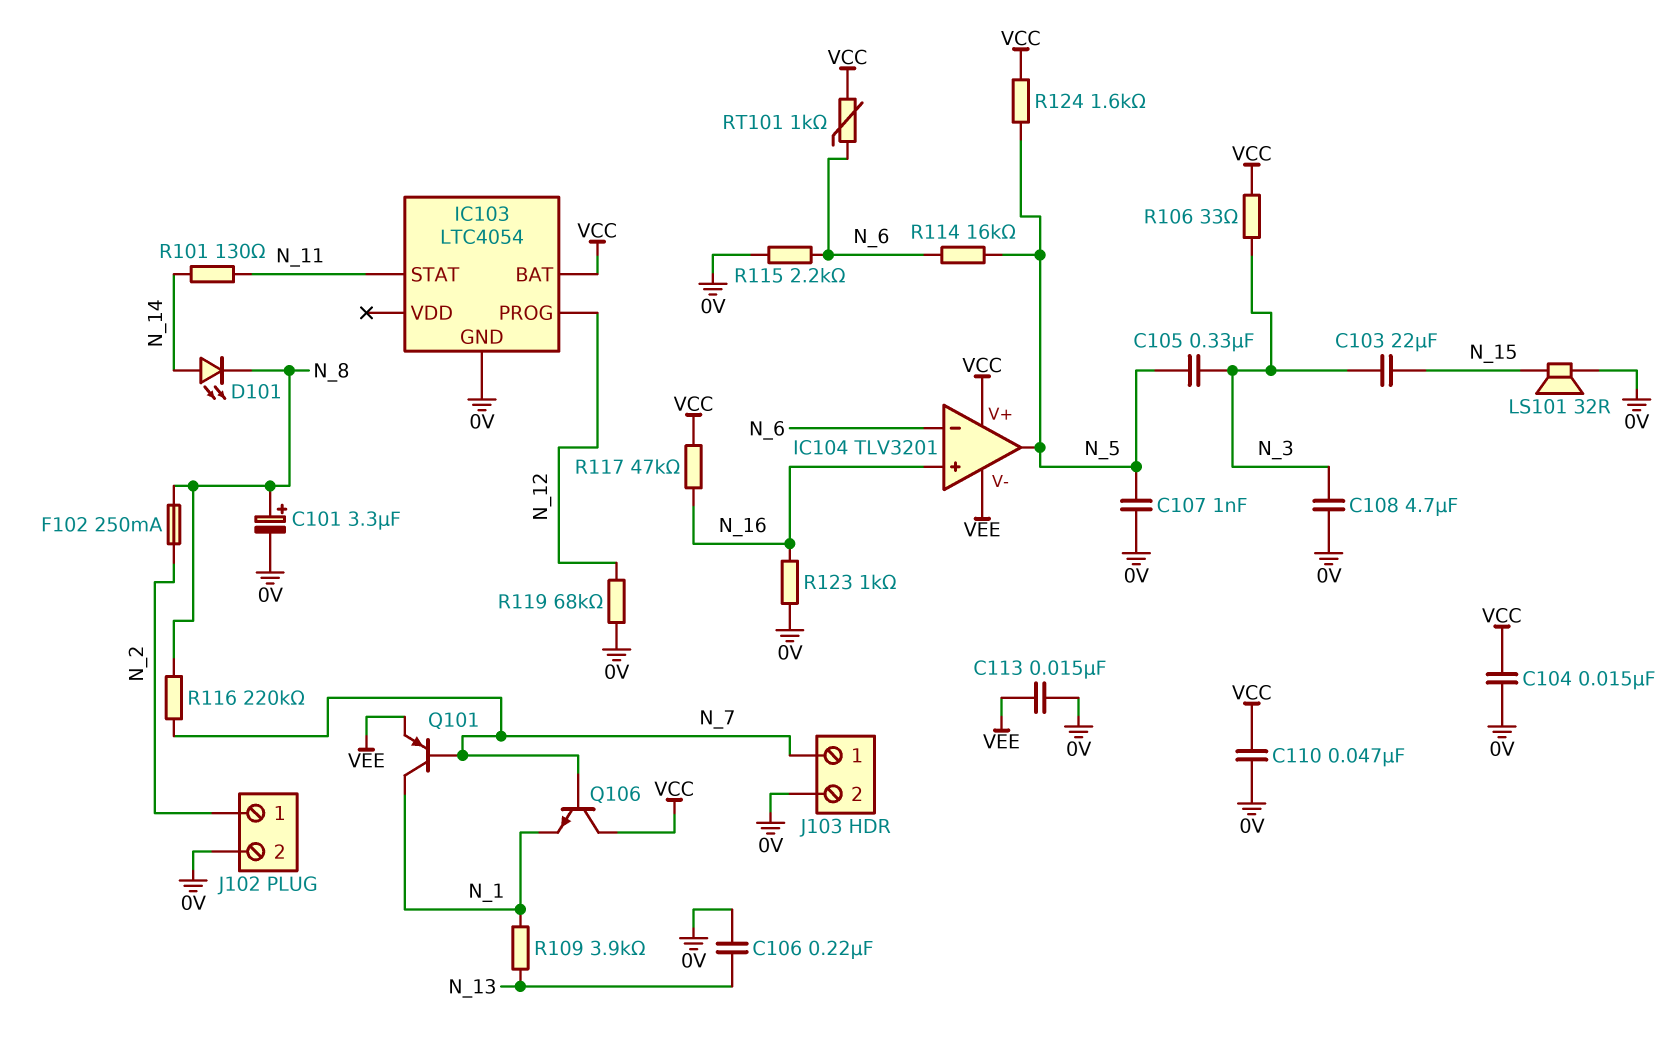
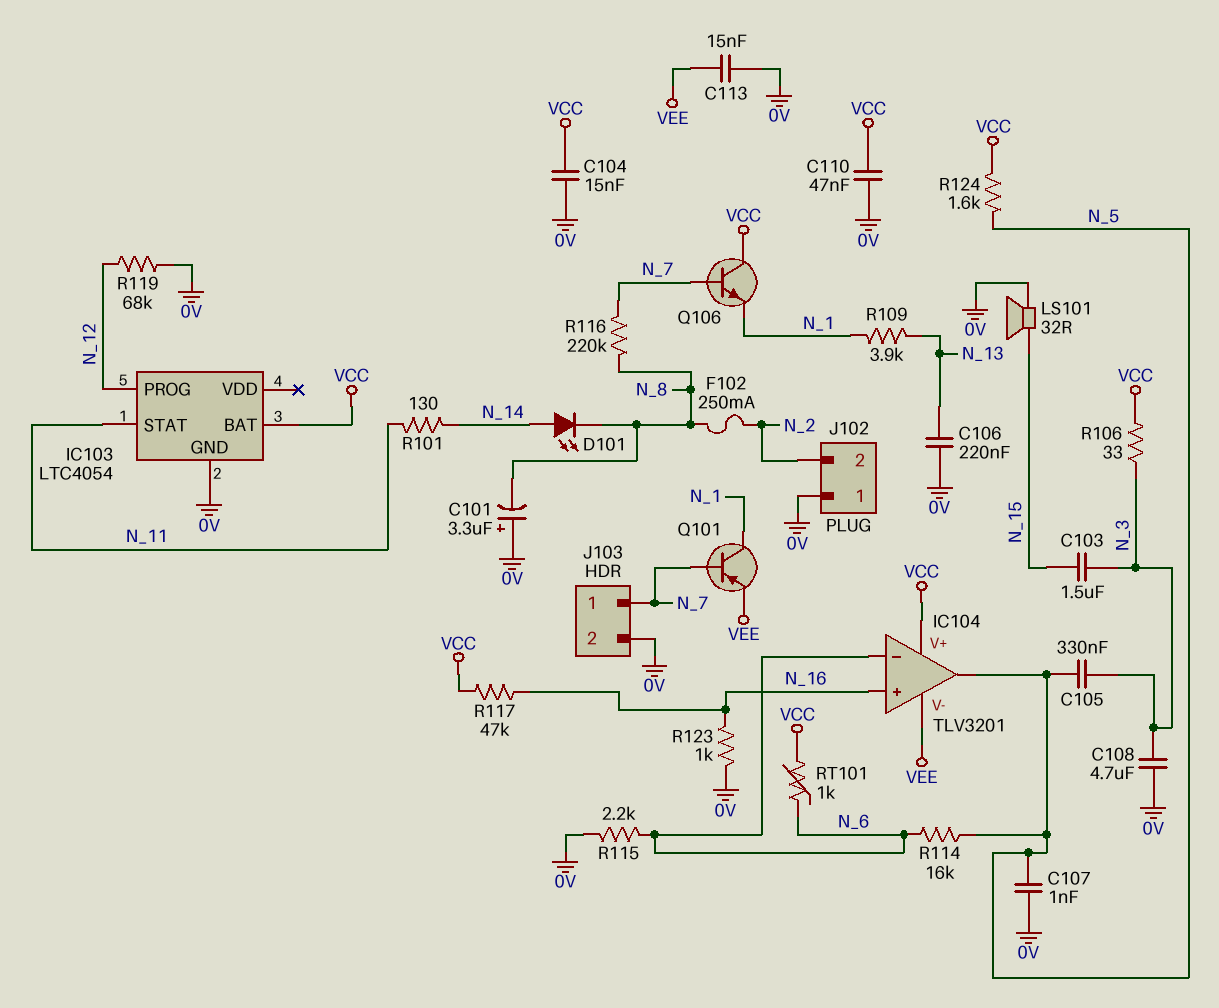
C101: 3.3uF (plus N_8, minus 0V) -> 3.3uF (plus 0V, minus N_8)
C103: 22uF (N_3, N_15) -> 1.5uF (N_3, N_15)
J102 pin 1: N_2 -> 0V
J102 pin 2: 0V -> N_2

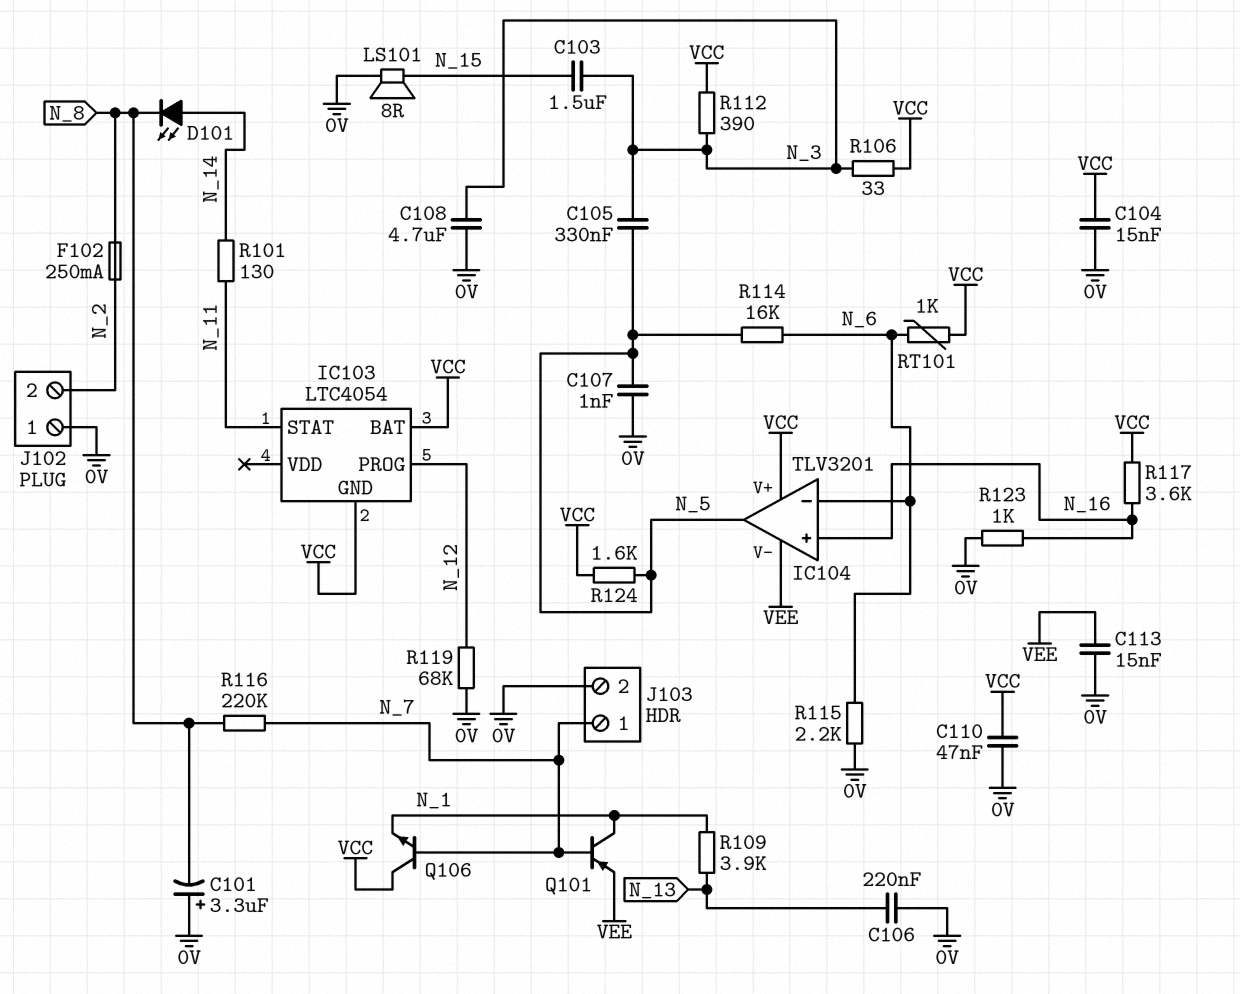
IC103 pin GND: 0V -> VCC
LS101: speaker 32R (0V, N_15) -> speaker 8R (0V, N_15)
R112: none -> 390 (N_3, VCC)
R117: 47k (N_16, VCC) -> 3.6k (N_16, VCC)

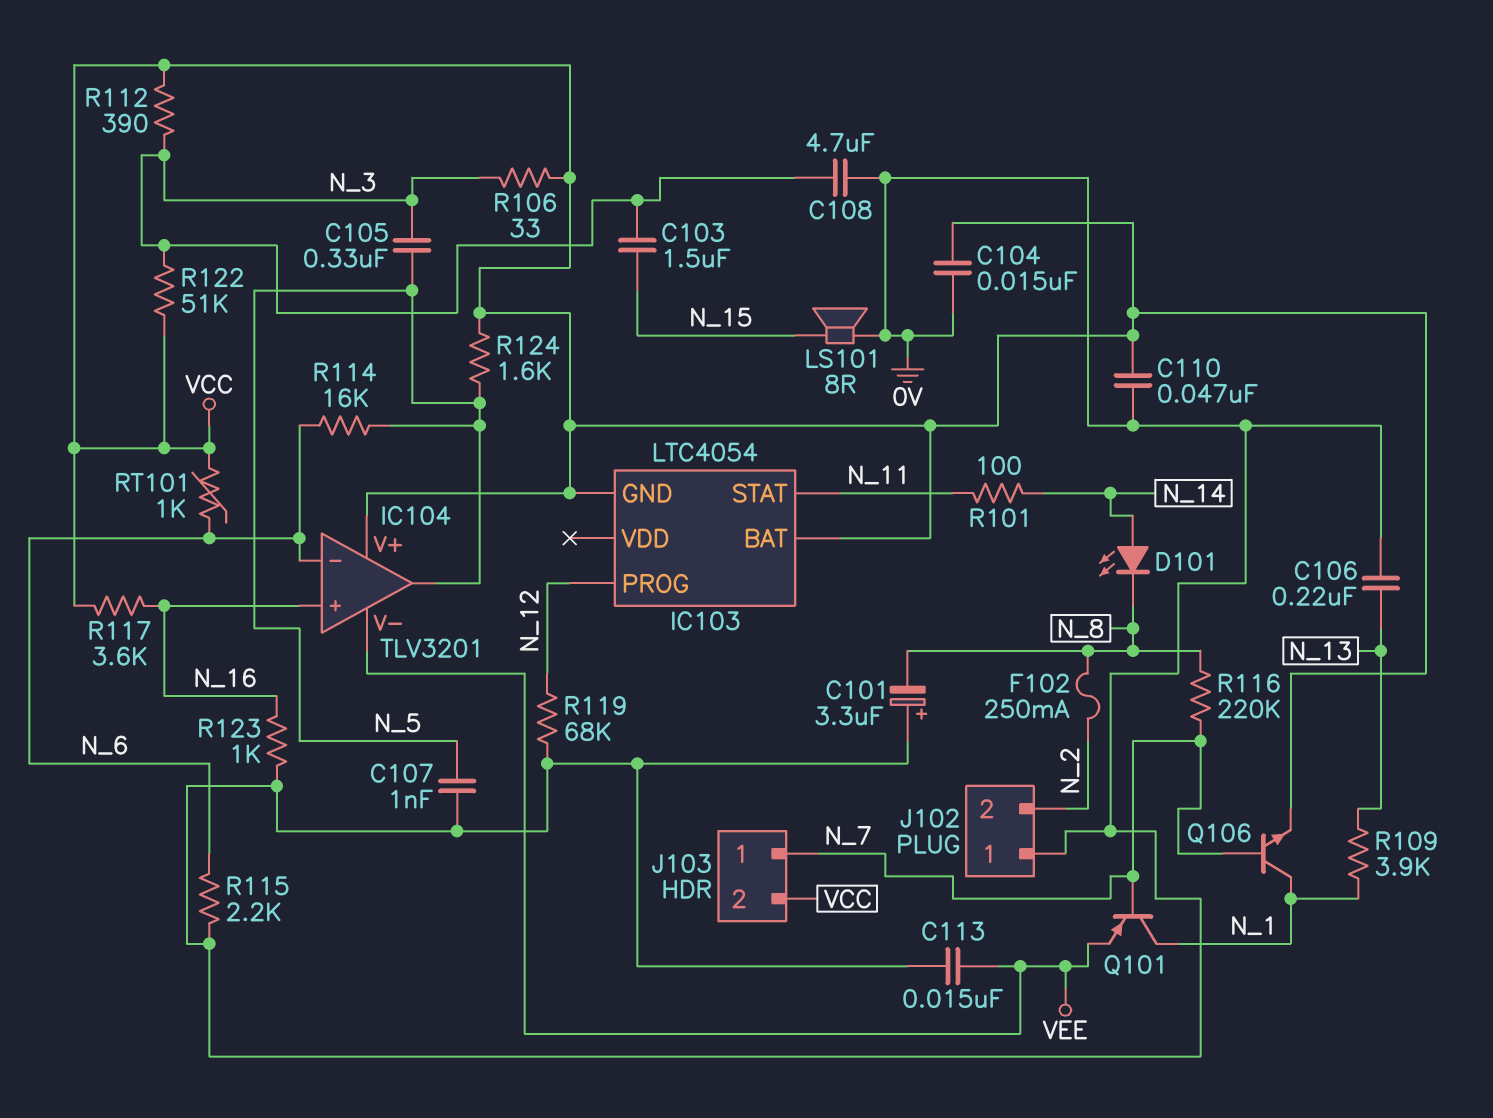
J103 pin 2: 0V -> VCC
Q106: NPN (B N_7, C VCC, E N_1) -> NPN (B N_7, C N_1, E VCC)
R101: 130 (N_11, N_14) -> 100 (N_11, N_14)
R122: none -> 51k (N_3, VCC)

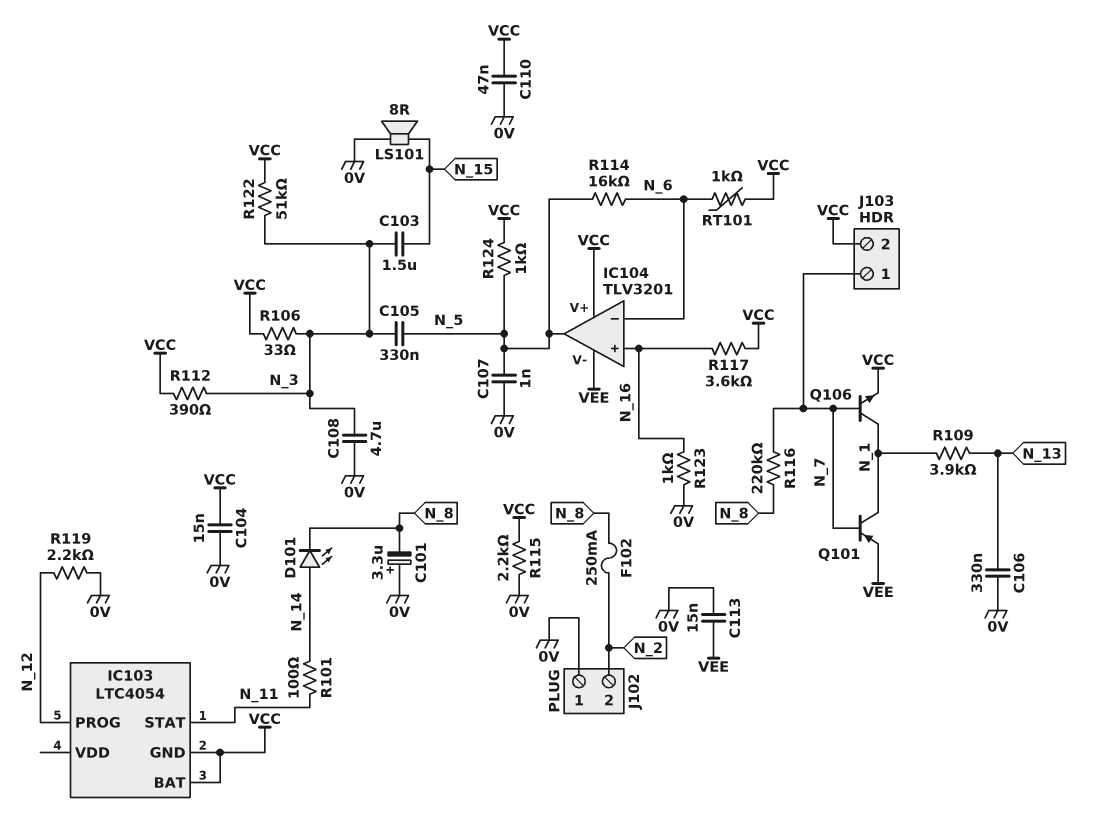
C106: 220nF (0V, N_13) -> 330nF (0V, N_13)
R115: 2.2k (0V, N_6) -> 2.2k (0V, VCC)
R119: 68k (0V, N_12) -> 2.2k (0V, N_12)
R124: 1.6k (N_5, VCC) -> 1k (N_5, VCC)

